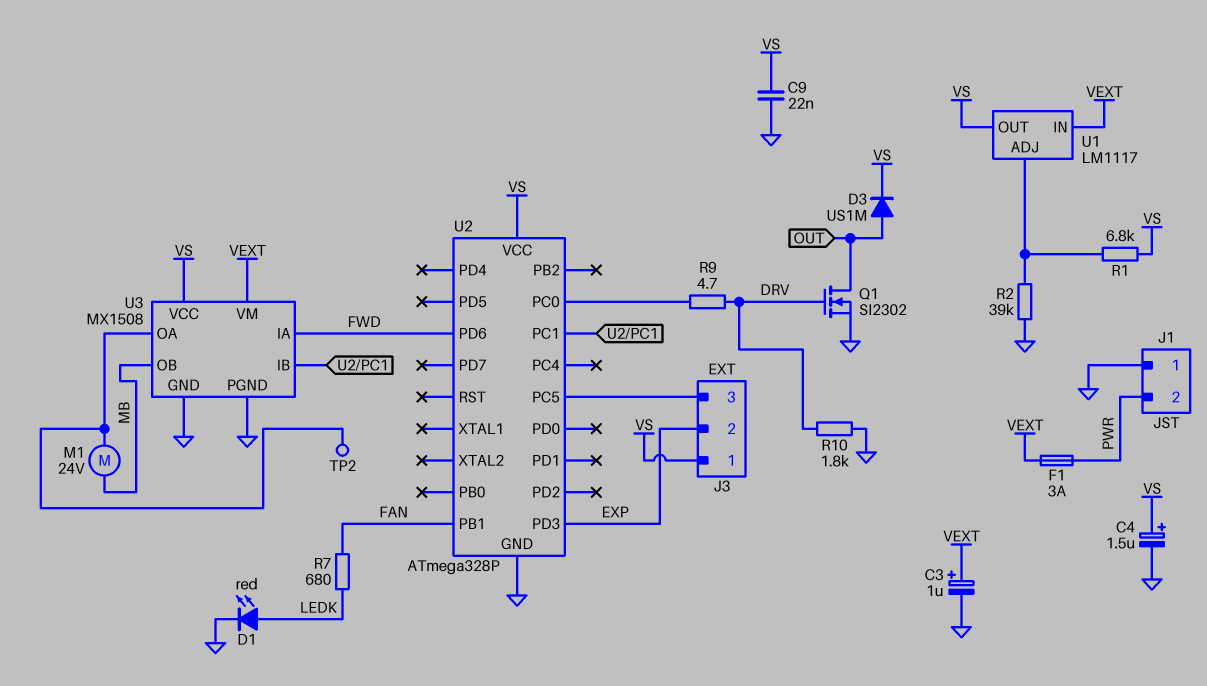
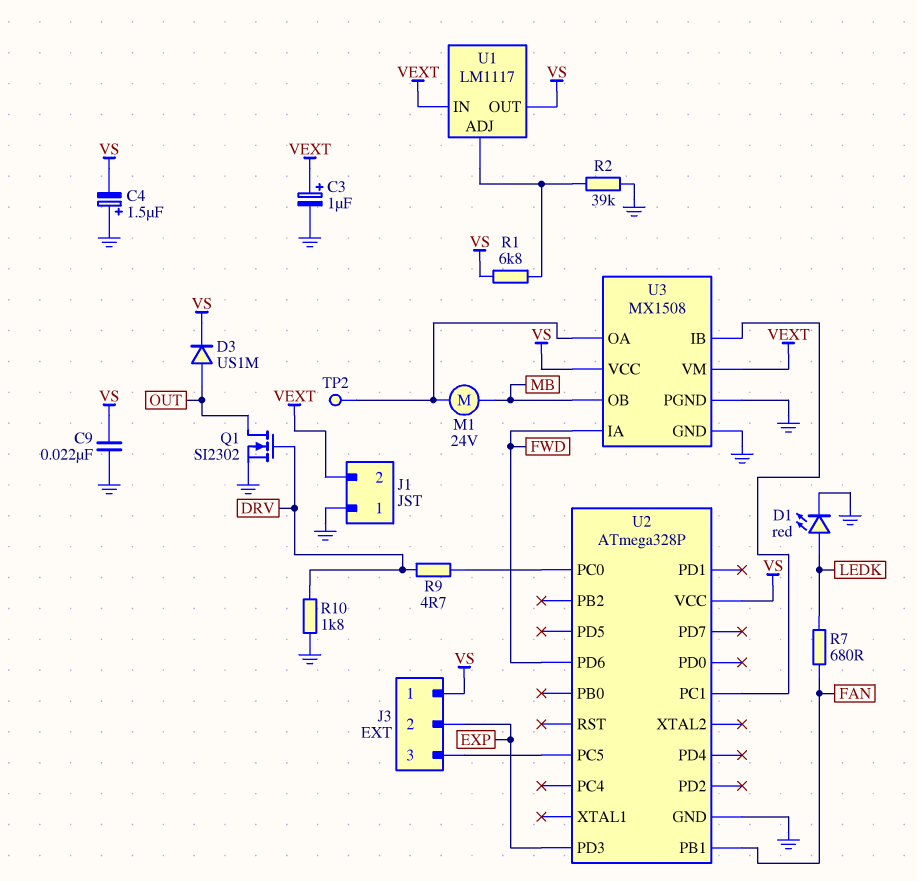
C4: 1.5uF (plus VS, minus GND) -> 1.5uF (plus GND, minus VS)
F1: 3A (PWR, VEXT) -> none
J1 pin 2: PWR -> VEXT

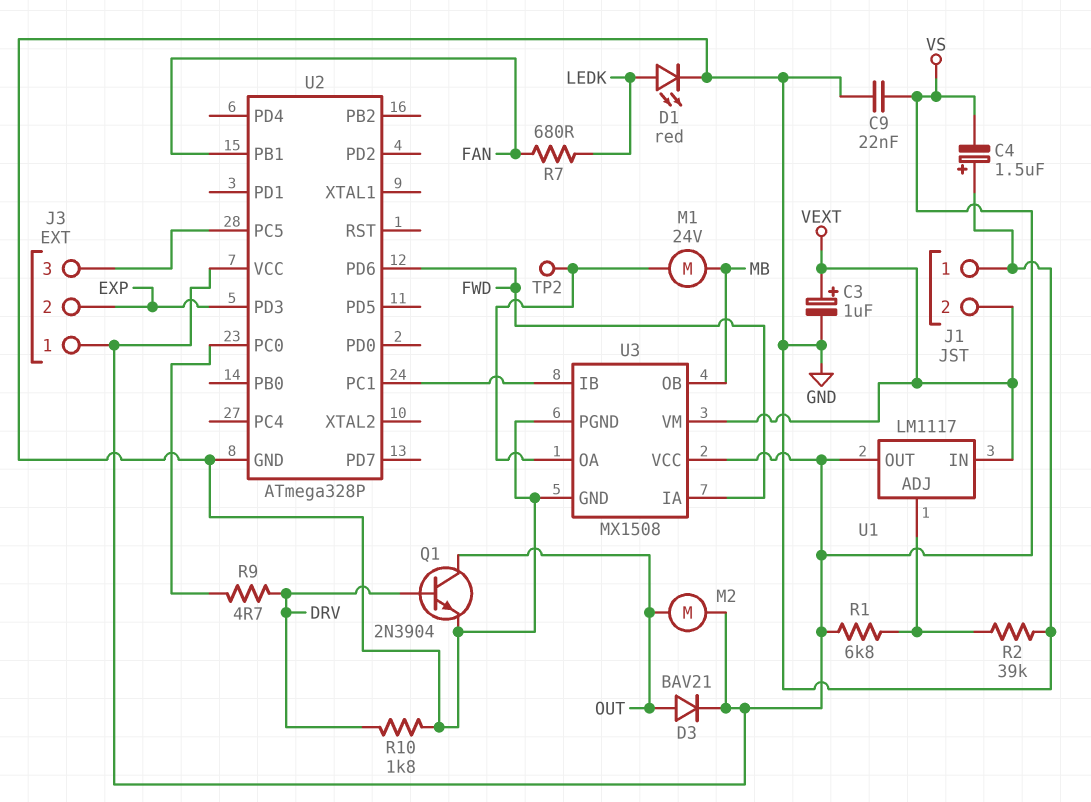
D3: diode US1M (A OUT, K VS) -> diode BAV21 (A OUT, K VS)
M2: none -> motor (OUT, VS)
Q1: NMOS SI2302 (G DRV, D OUT, S GND) -> NPN 2N3904 (B DRV, C OUT, E GND)

